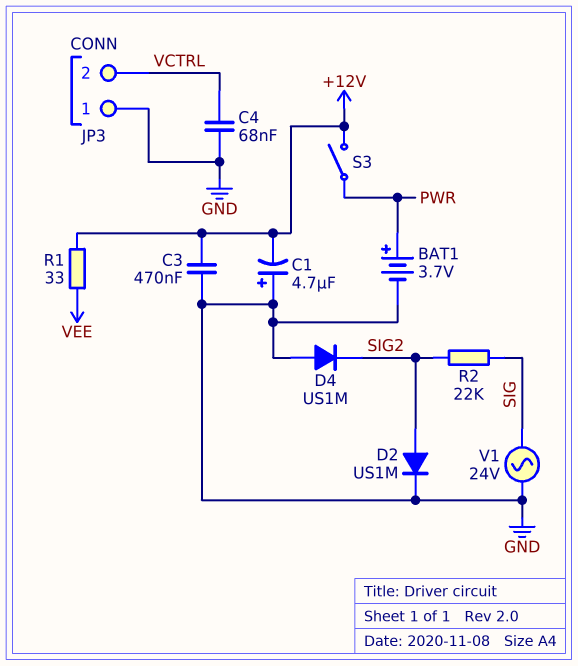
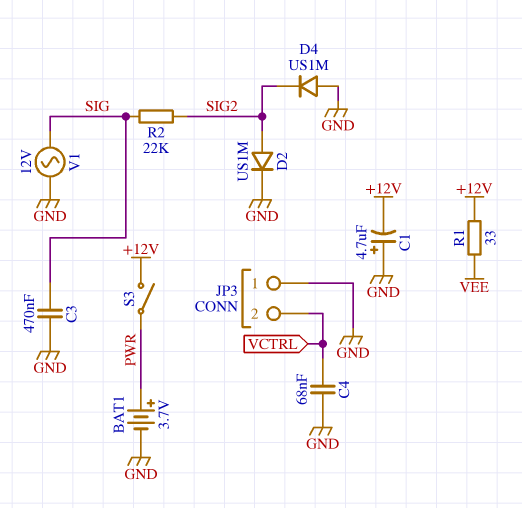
C3: 470nF (+12V, GND) -> 470nF (GND, SIG)
V1: AC 24V (GND, SIG) -> AC 12V (GND, SIG)

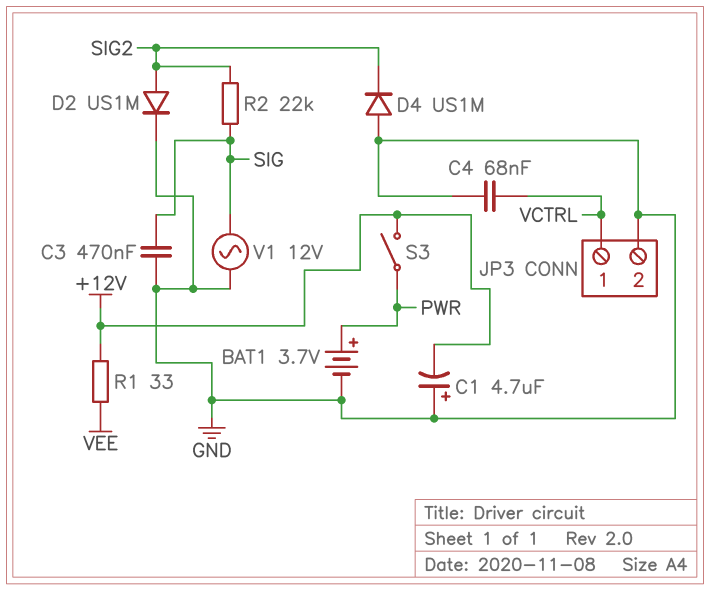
JP3 pin 1: GND -> VCTRL
JP3 pin 2: VCTRL -> GND

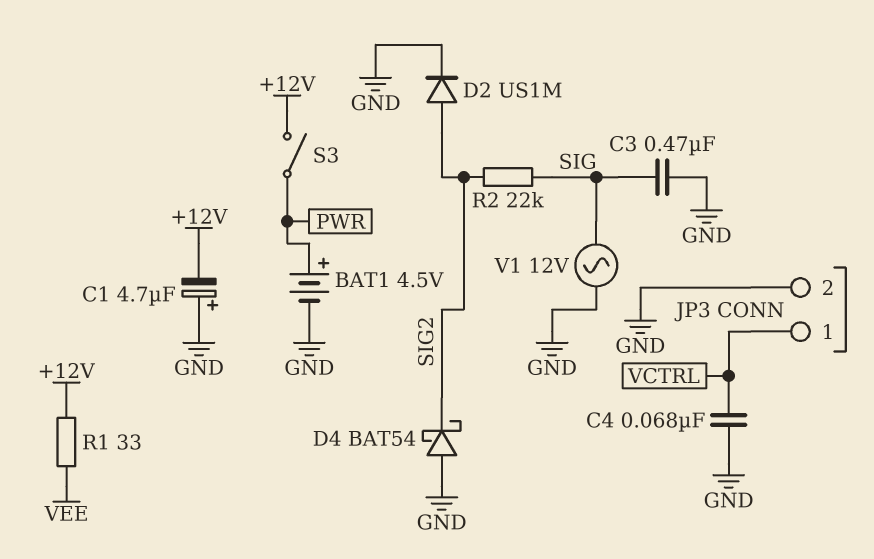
BAT1: 3.7V (plus PWR, minus GND) -> 4.5V (plus PWR, minus GND)
D4: diode US1M (A GND, K SIG2) -> schottky BAT54 (A GND, K SIG2)

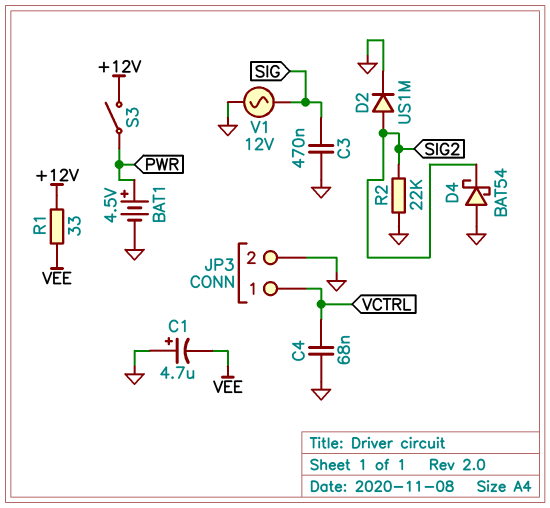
C1: 4.7uF (plus GND, minus +12V) -> 4.7uF (plus GND, minus VEE)
R2: 22k (SIG, SIG2) -> 22k (GND, SIG2)

